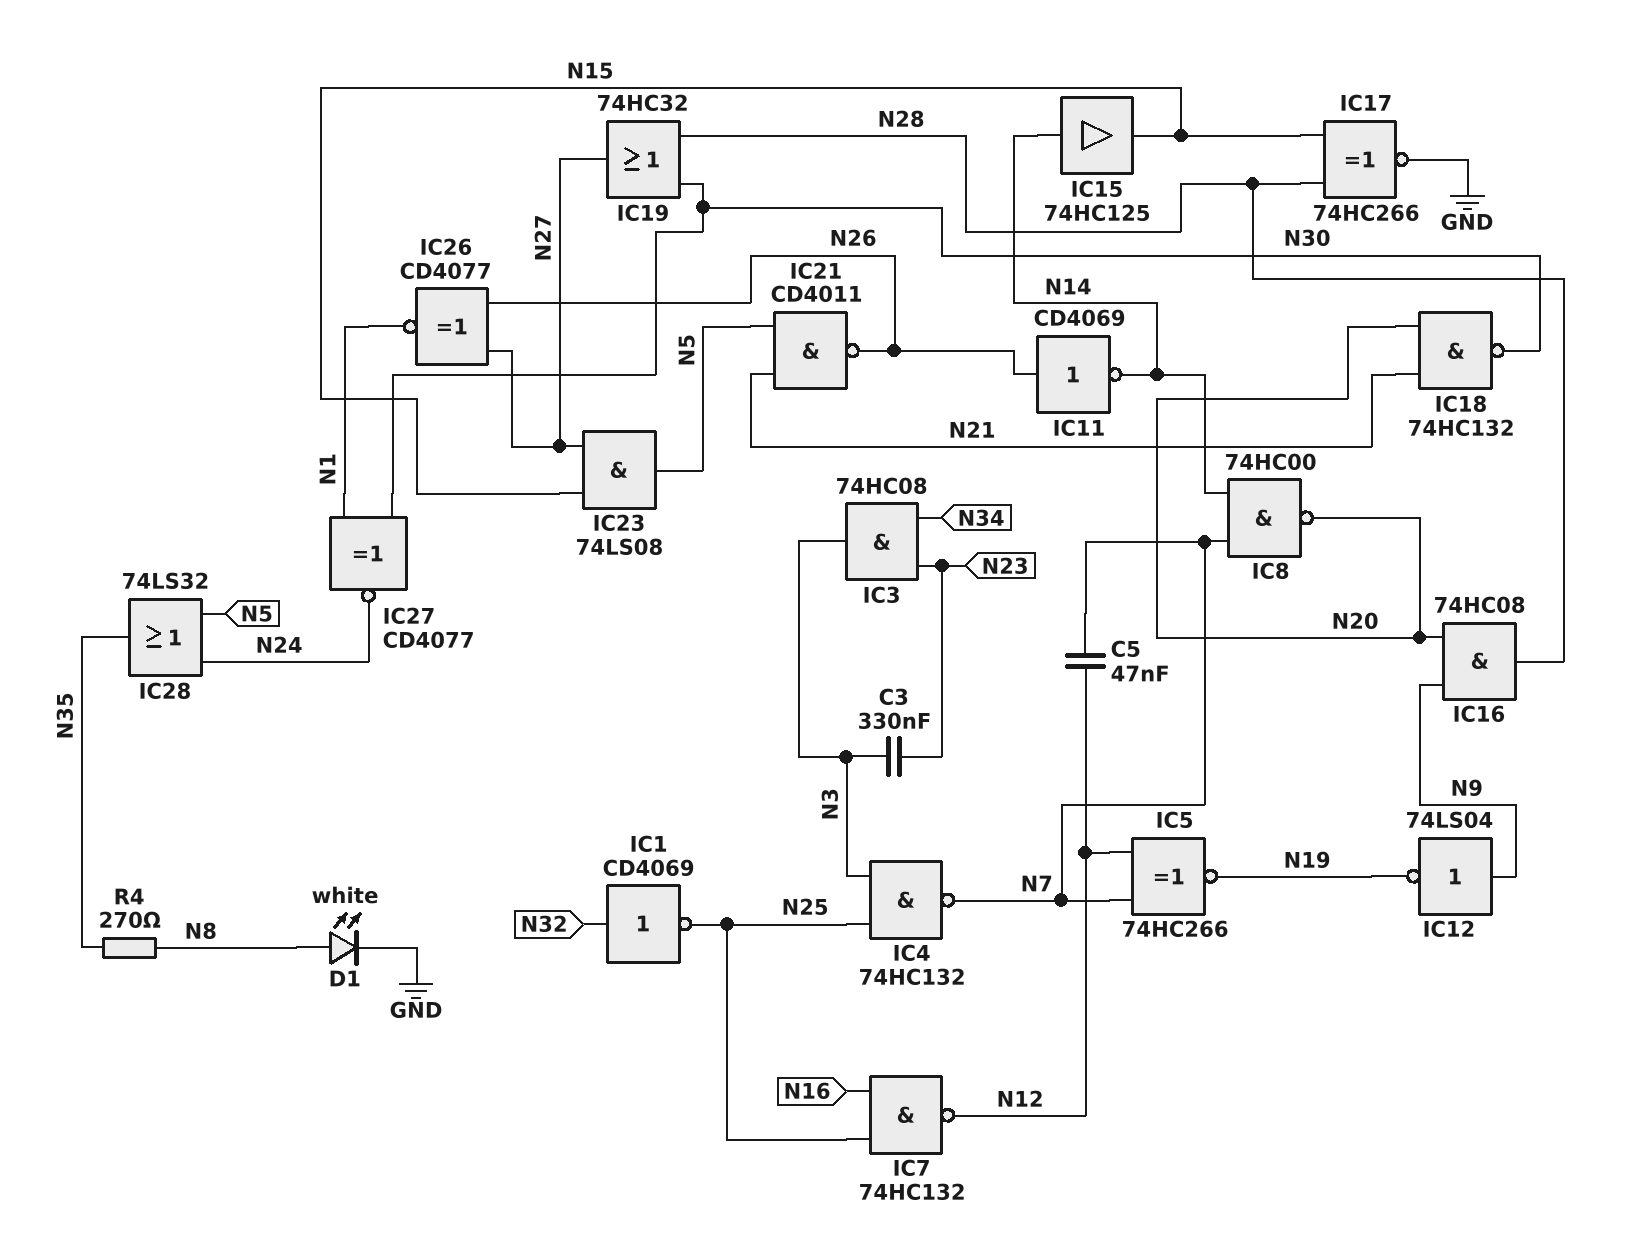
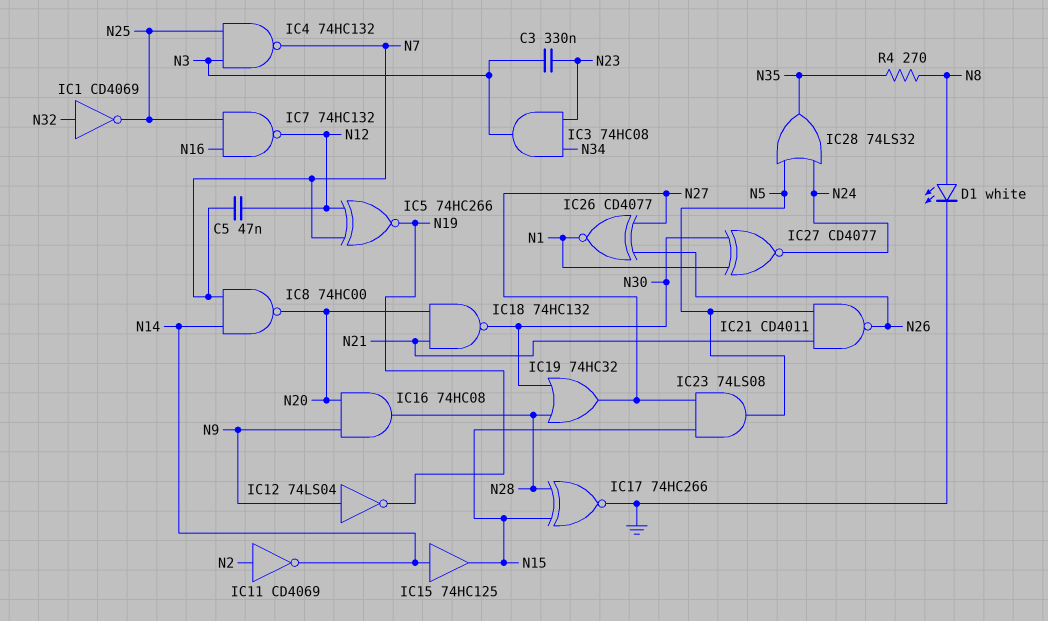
IC11: NOT CD4069 (in N26, out N14) -> NOT CD4069 (in N2, out N14)

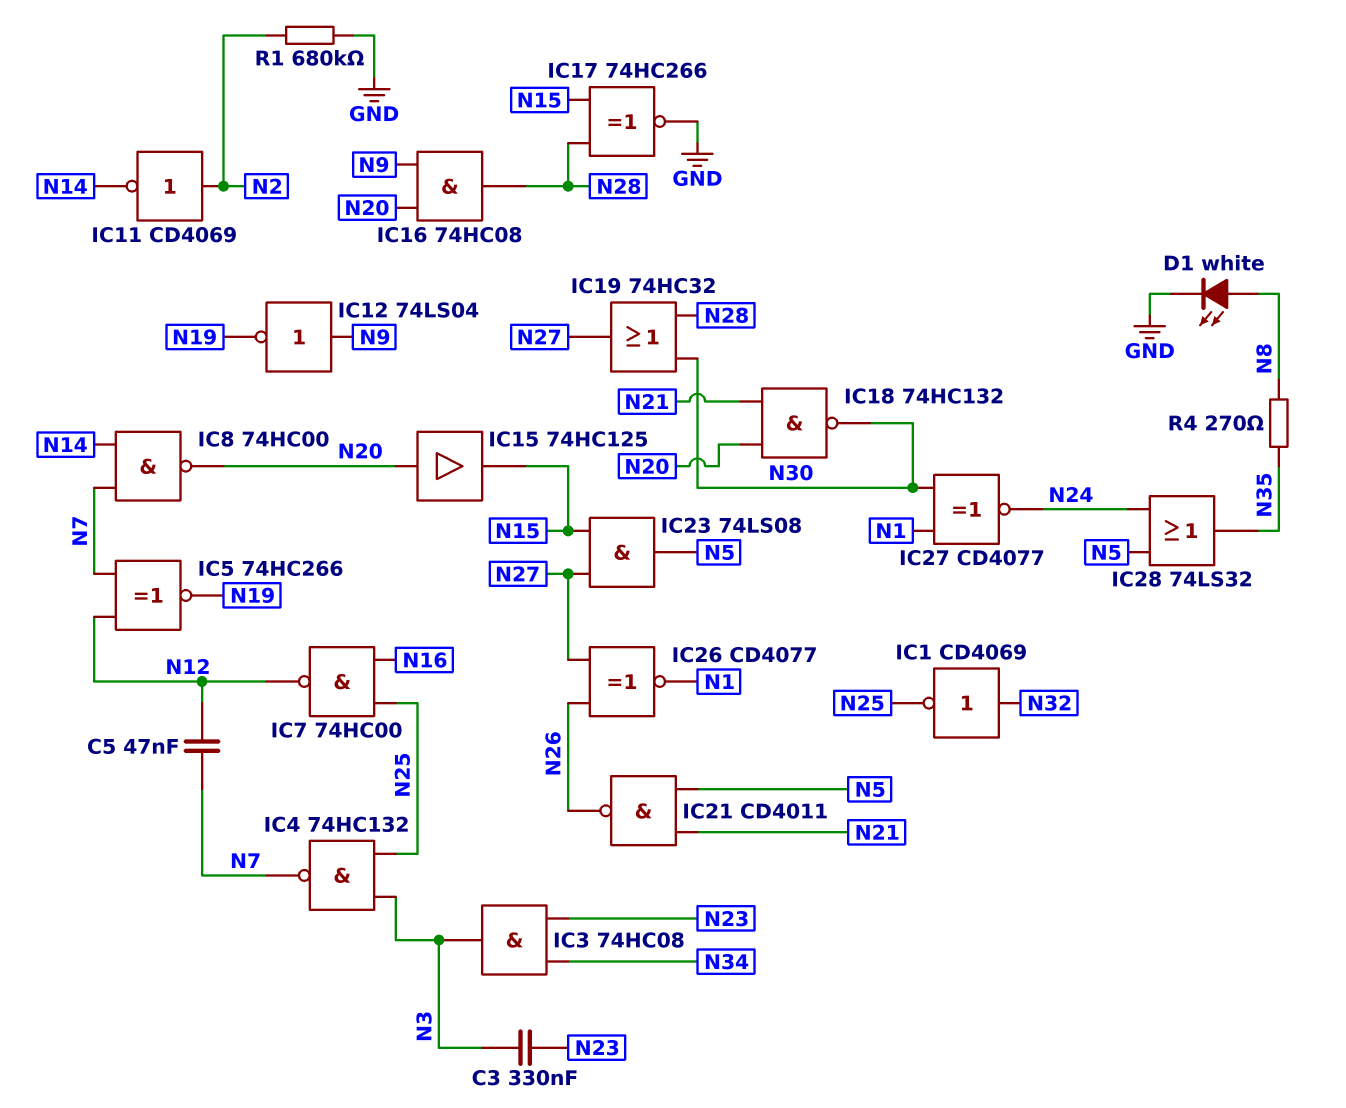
IC7: NAND 74HC132 (in N16, in N25, out N12) -> NAND 74HC00 (in N16, in N25, out N12)
IC15: buffer 74HC125 (in N14, out N15) -> buffer 74HC125 (in N20, out N15)
R1: none -> 680k (GND, N2)

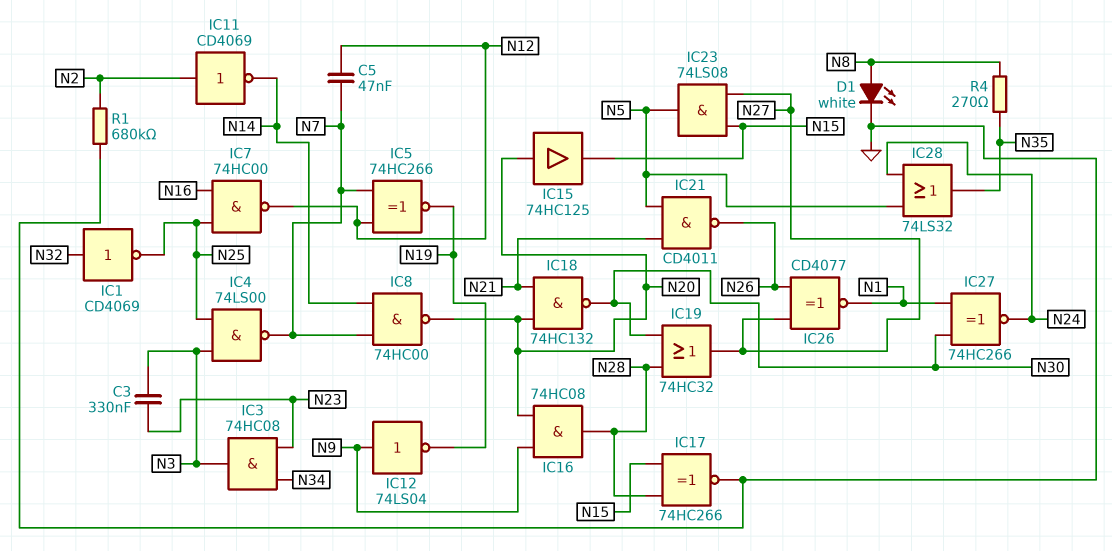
IC4: NAND 74HC132 (in N3, in N25, out N7) -> NAND 74LS00 (in N3, in N25, out N7)
IC27: XNOR CD4077 (in N1, in N30, out N24) -> XNOR 74HC266 (in N1, in N30, out N24)

